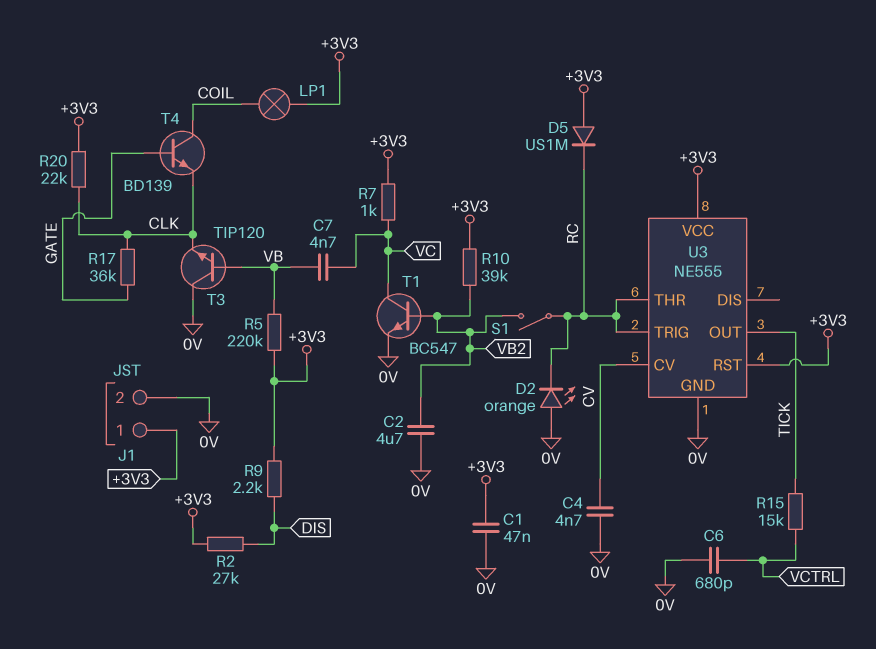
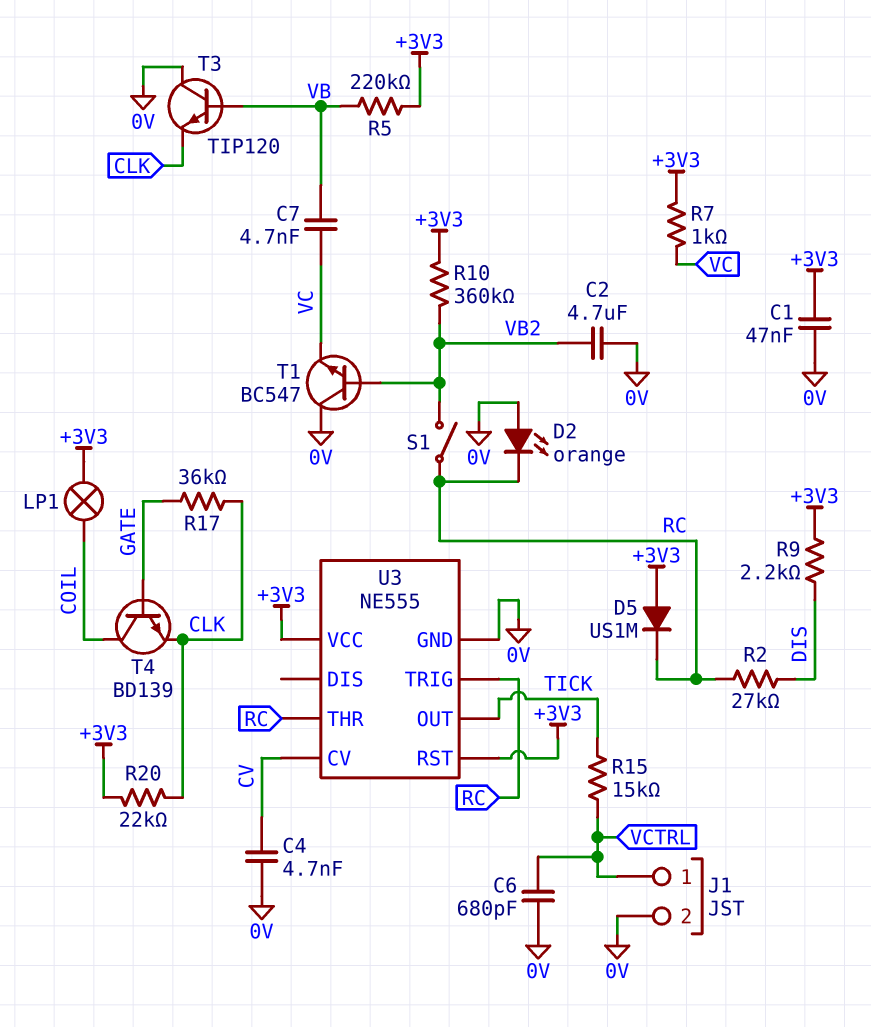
J1 pin 1: +3V3 -> VCTRL
R2: 27k (+3V3, DIS) -> 27k (DIS, RC)
R10: 39k (+3V3, VB2) -> 360k (+3V3, VB2)
T1: NPN BC547 (B VB2, C VC, E 0V) -> NPN BC547 (B VB2, C 0V, E VC)

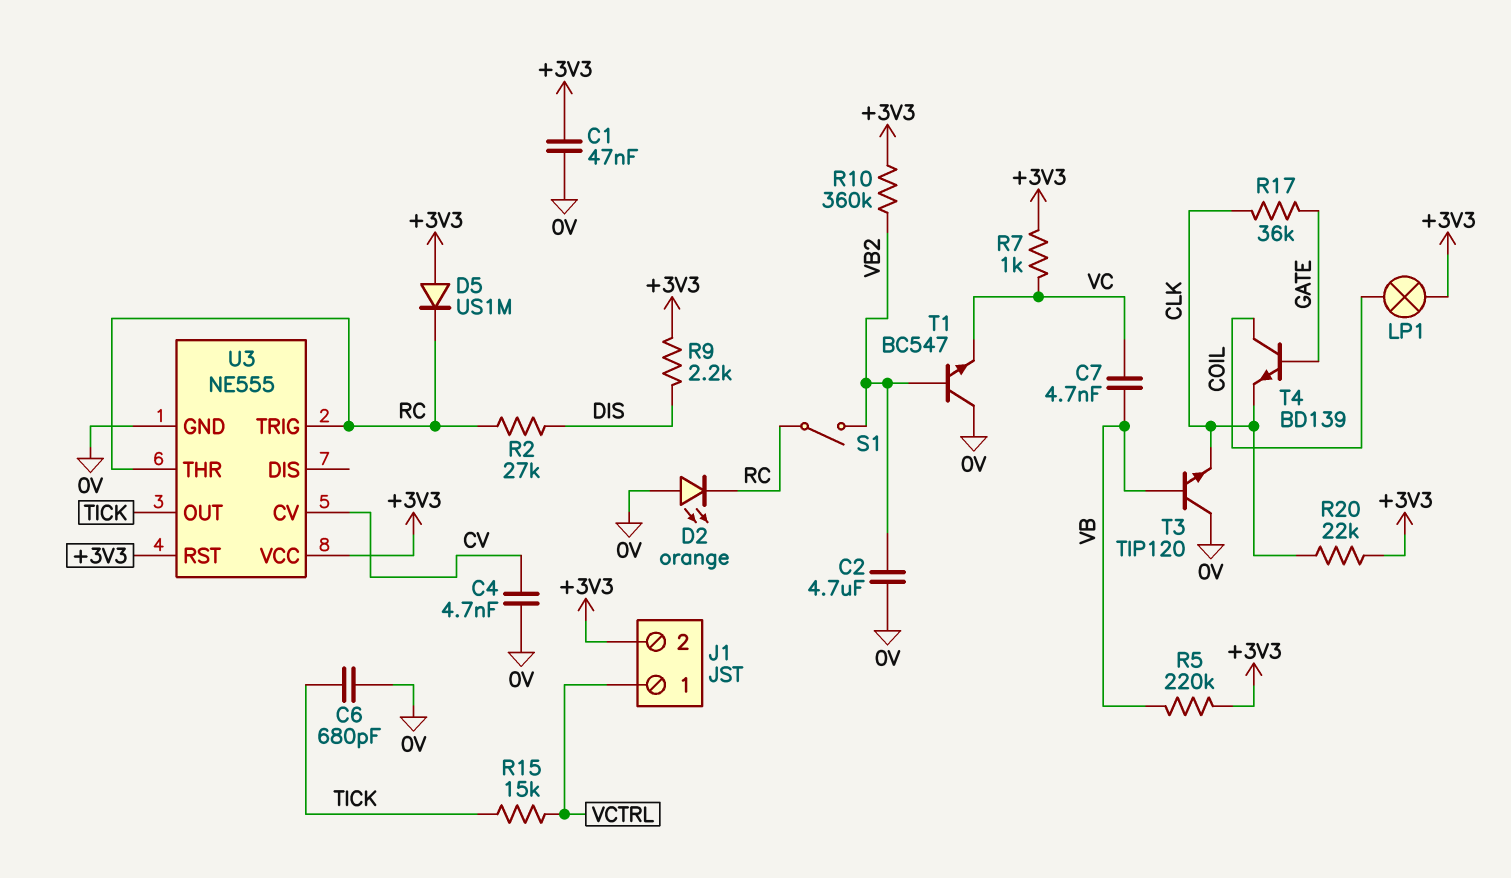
C6: 680pF (0V, VCTRL) -> 680pF (0V, TICK)
J1 pin 2: 0V -> +3V3

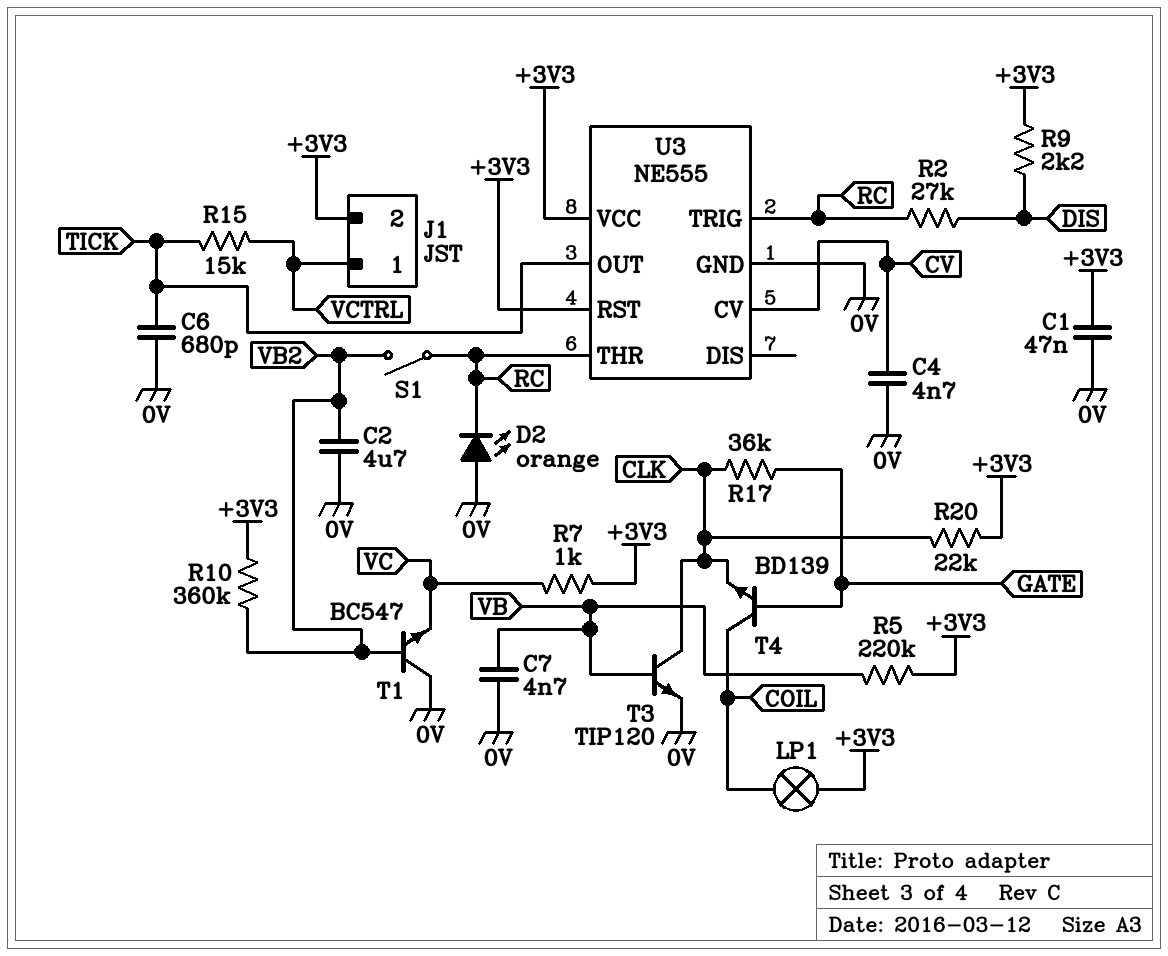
C7: 4.7nF (VB, VC) -> 4.7nF (0V, VB)
D5: diode US1M (A +3V3, K RC) -> none
T3: NPN TIP120 (B VB, C 0V, E CLK) -> NPN TIP120 (B VB, C CLK, E 0V)

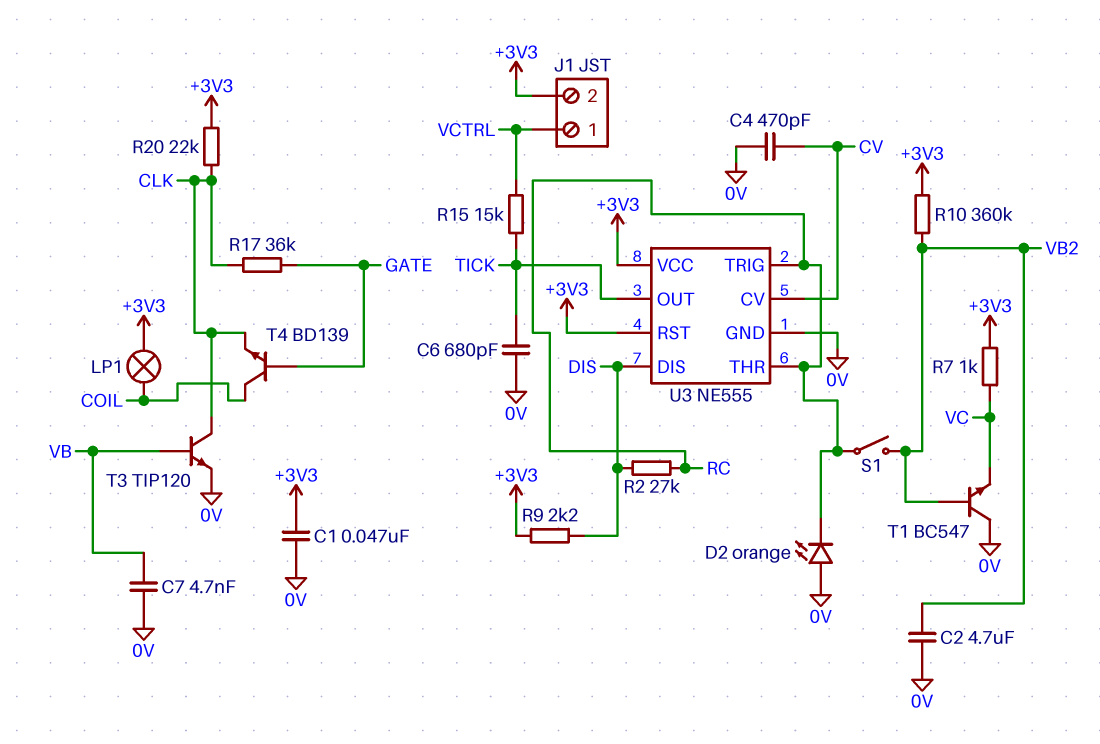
C4: 4.7nF (0V, CV) -> 470pF (0V, CV)
R5: 220k (+3V3, VB) -> none
U3 pin DIS: none -> DIS

